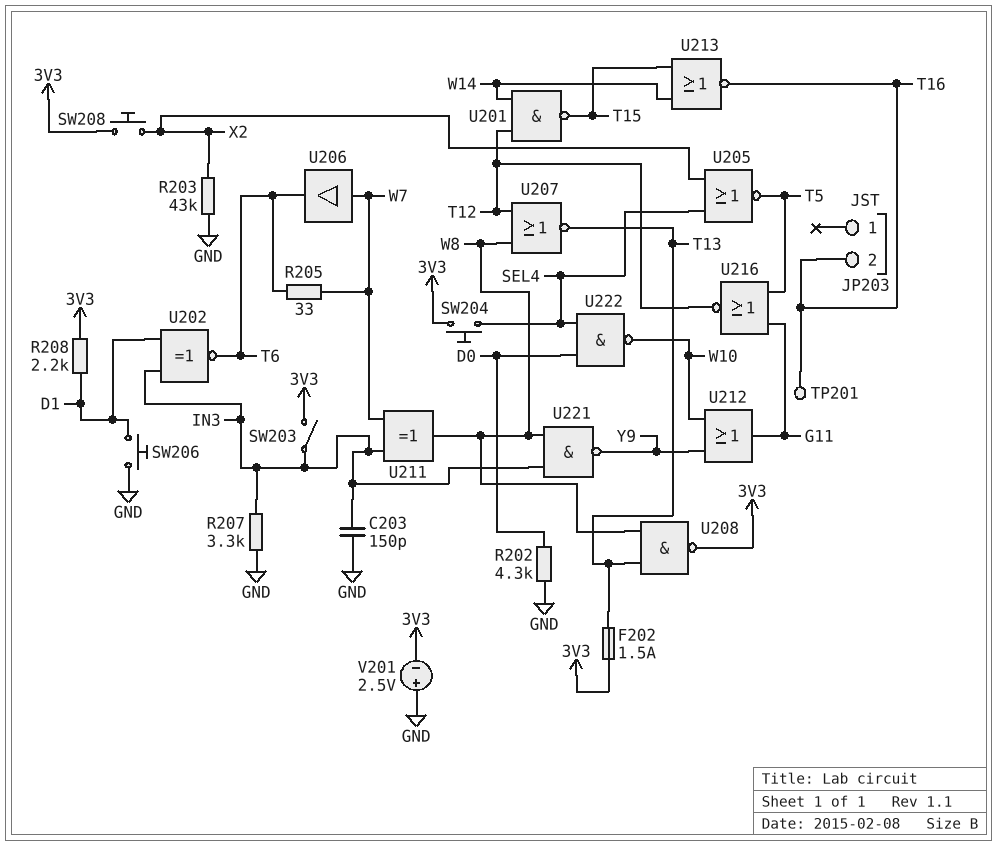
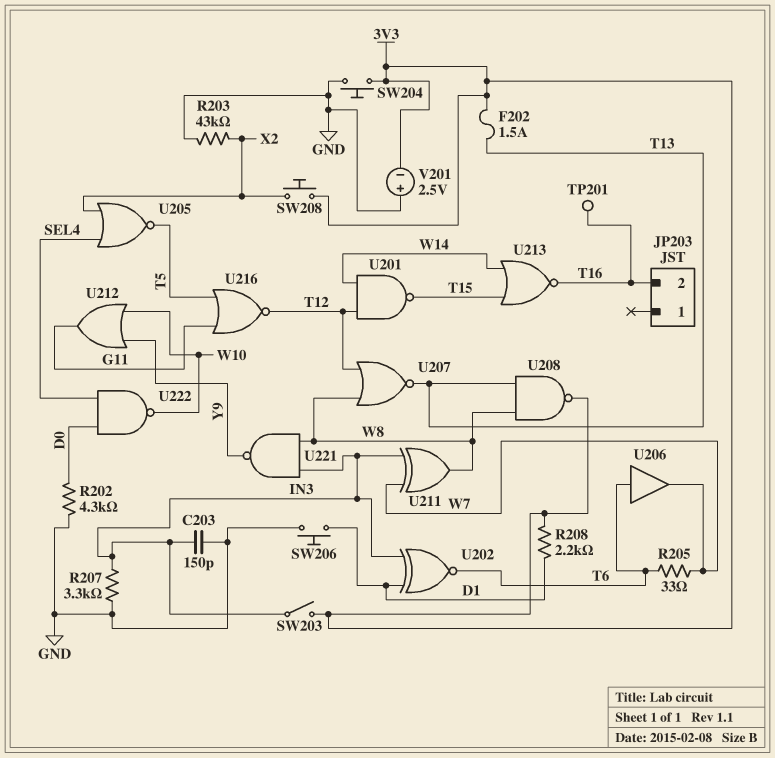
SW204: button (3V3, SEL4) -> button (3V3, GND)
U206: buffer (in W7, out T6) -> buffer (in T6, out W7)

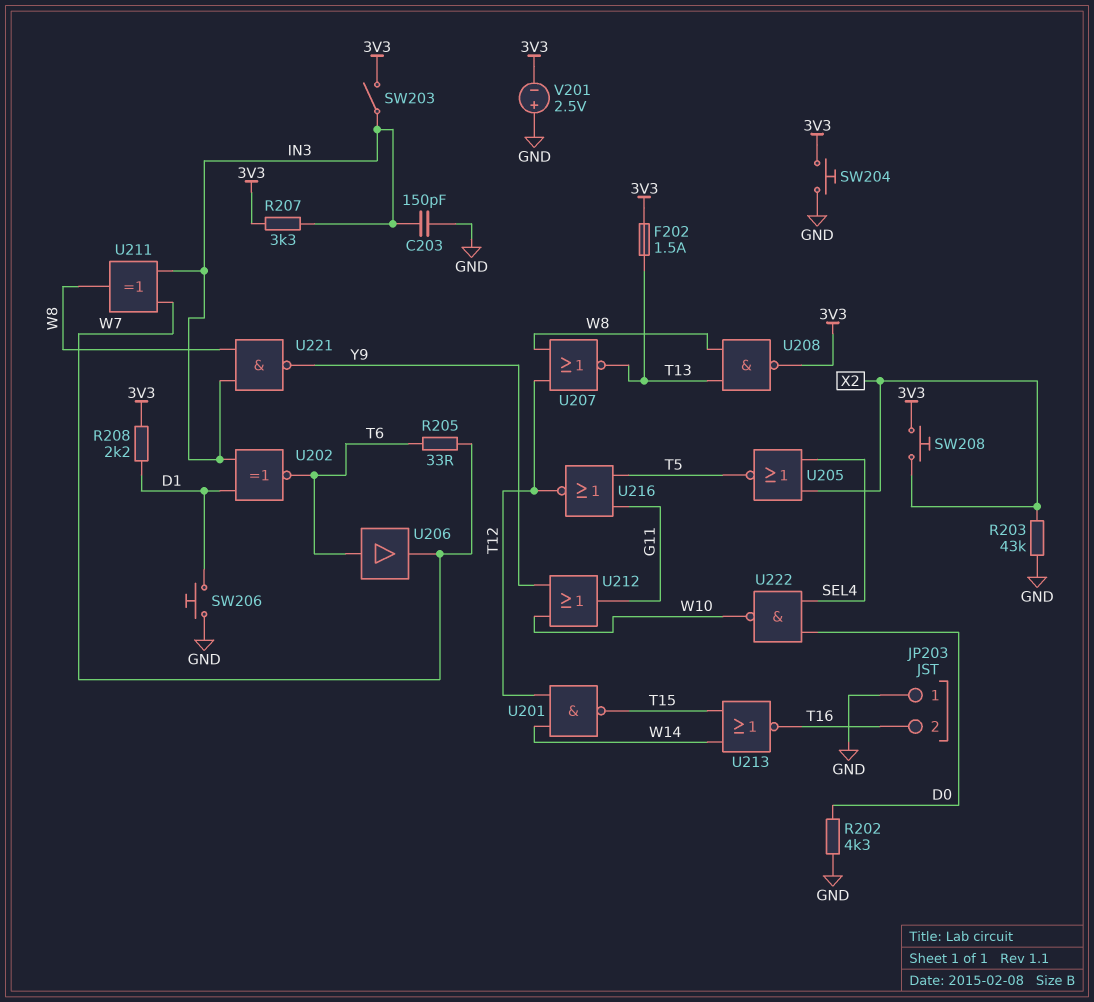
JP203 pin 1: none -> GND
R207: 3.3k (GND, IN3) -> 3.3k (3V3, IN3)
TP201: test point (T16) -> none

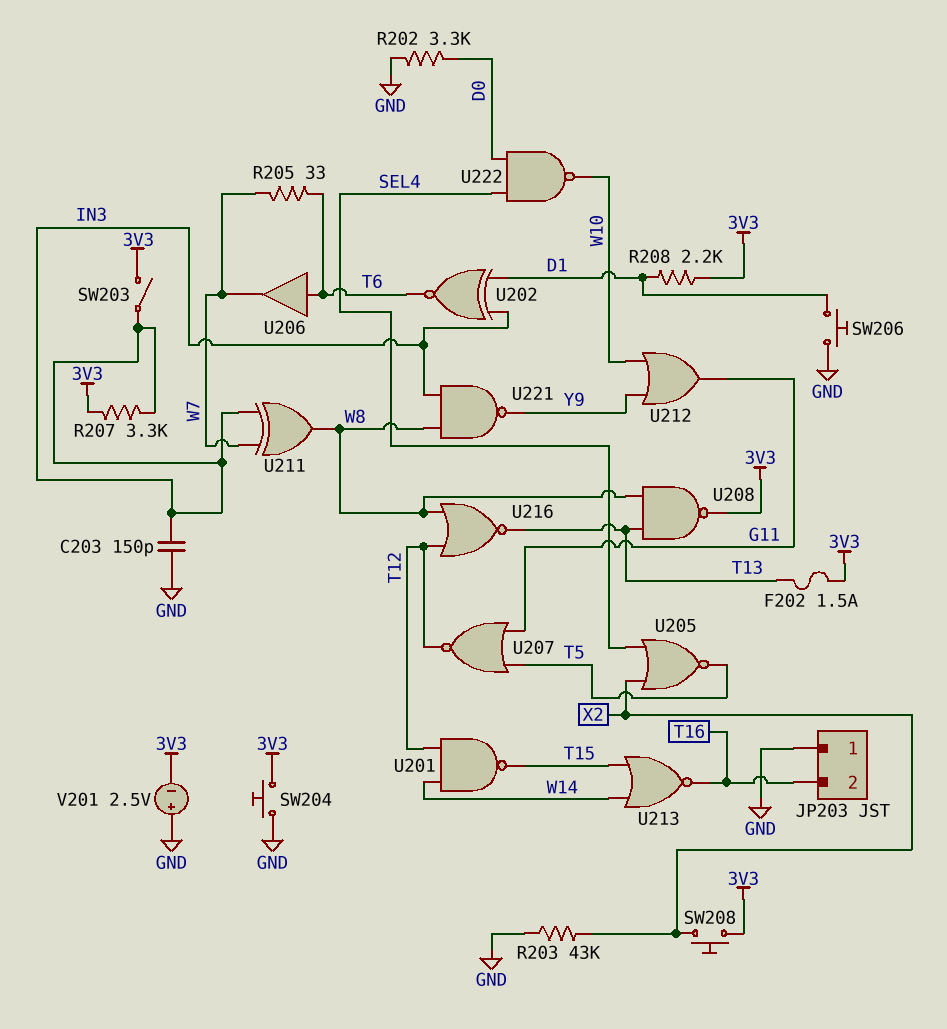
R202: 4.3k (D0, GND) -> 3.3k (D0, GND)
U207: NOR (in T12, in W8, out T13) -> NOR (in G11, in T5, out T12)
U216: NOR (in G11, in T5, out T12) -> NOR (in T12, in W8, out T13)

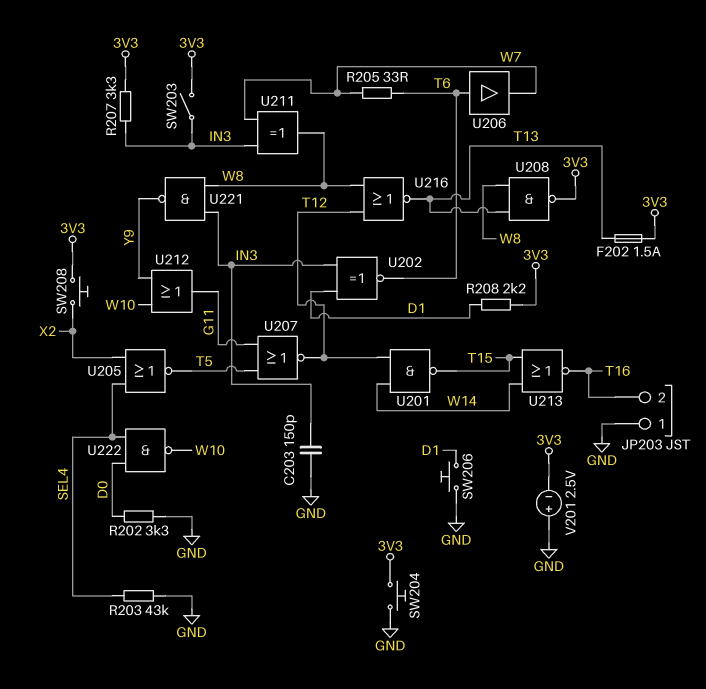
R203: 43k (GND, X2) -> 43k (GND, SEL4)

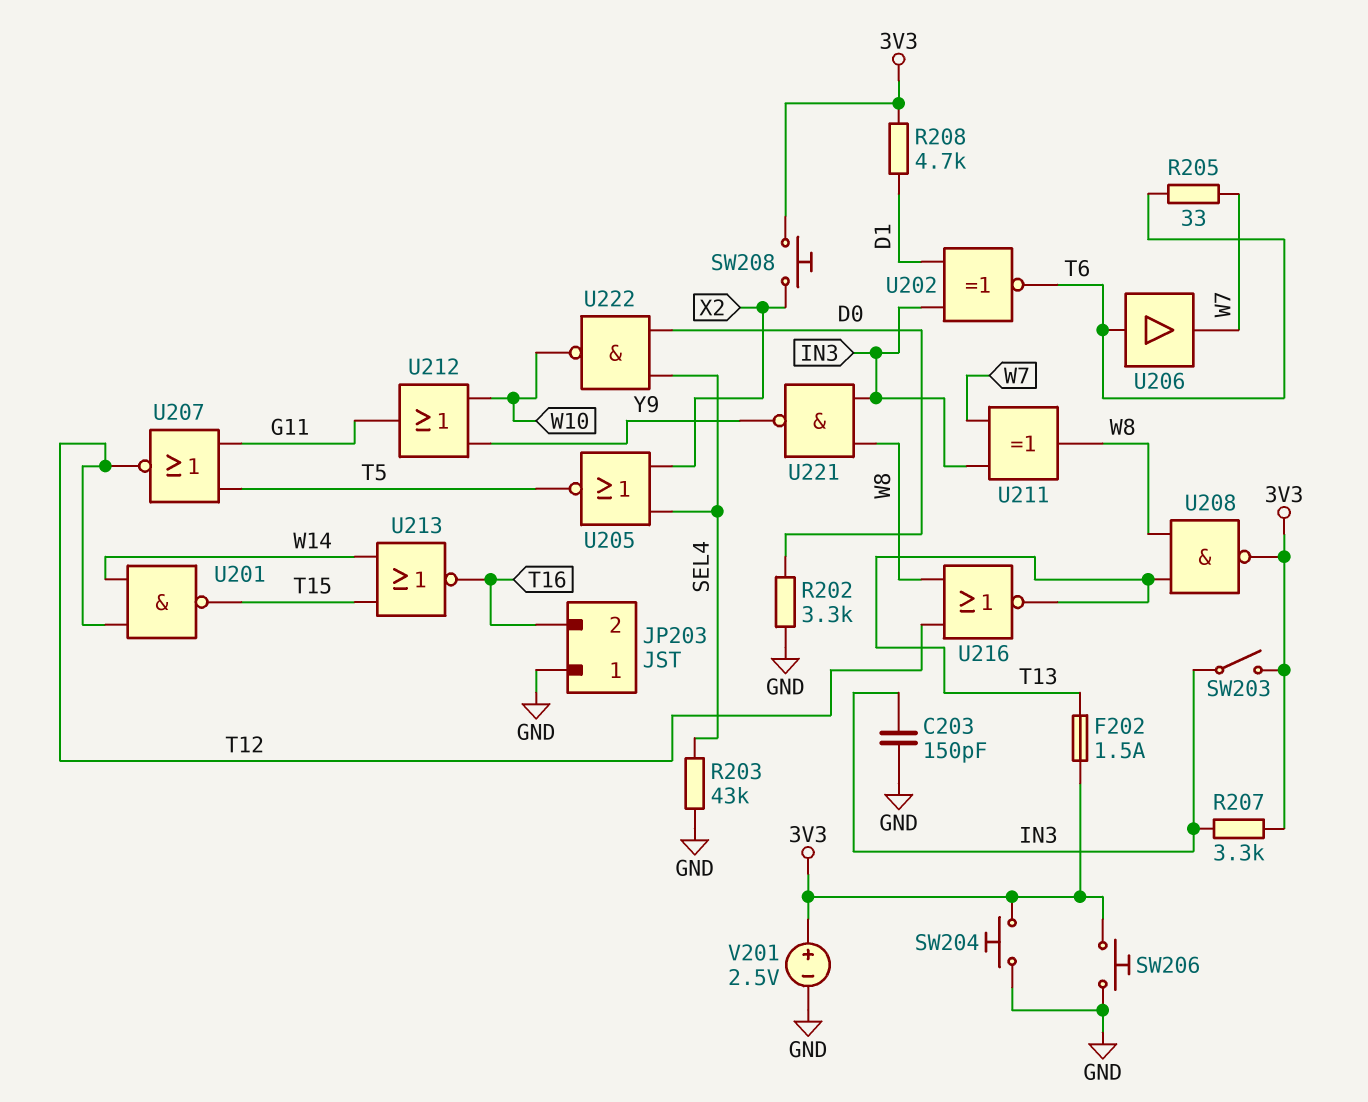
R208: 2.2k (3V3, D1) -> 4.7k (3V3, D1)
SW206: button (D1, GND) -> button (3V3, GND)
V201: 2.5V (plus GND, minus 3V3) -> 2.5V (plus 3V3, minus GND)

